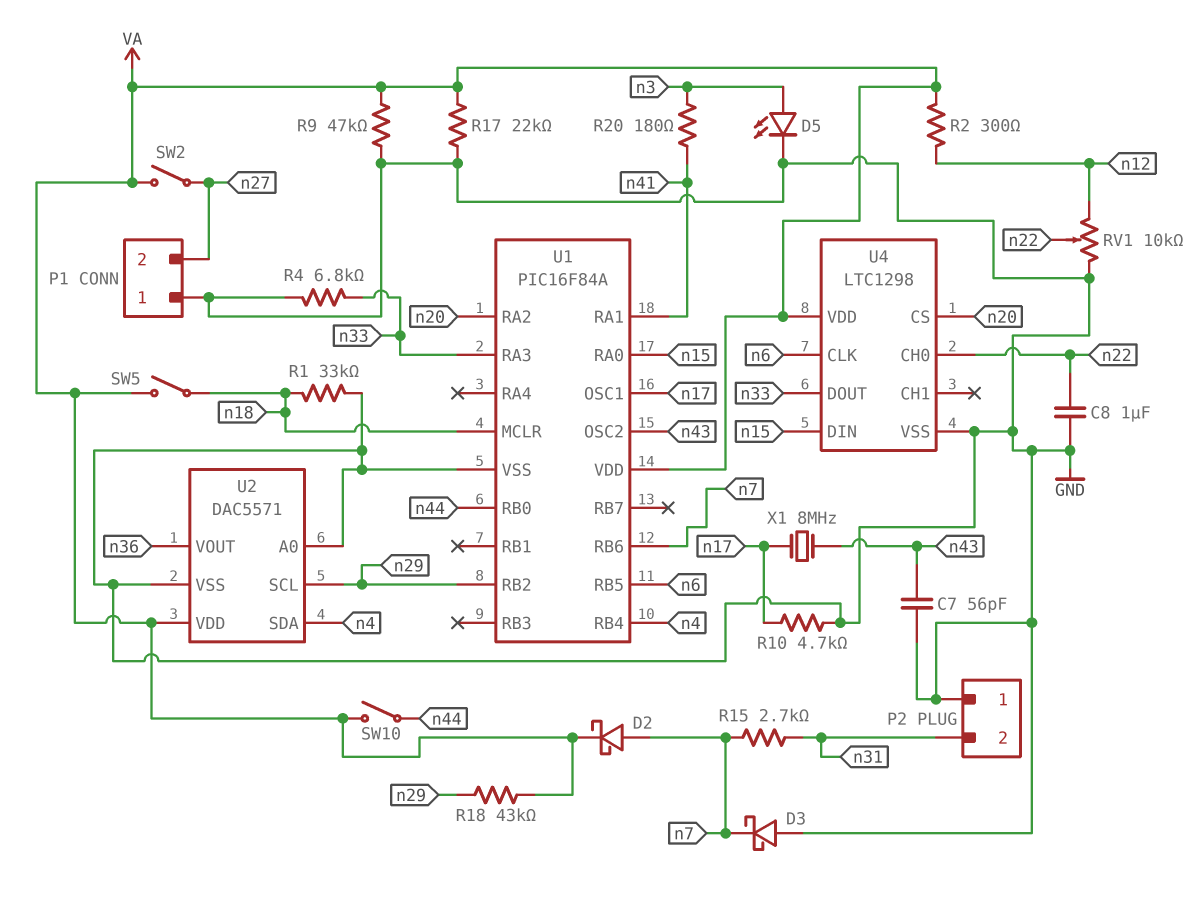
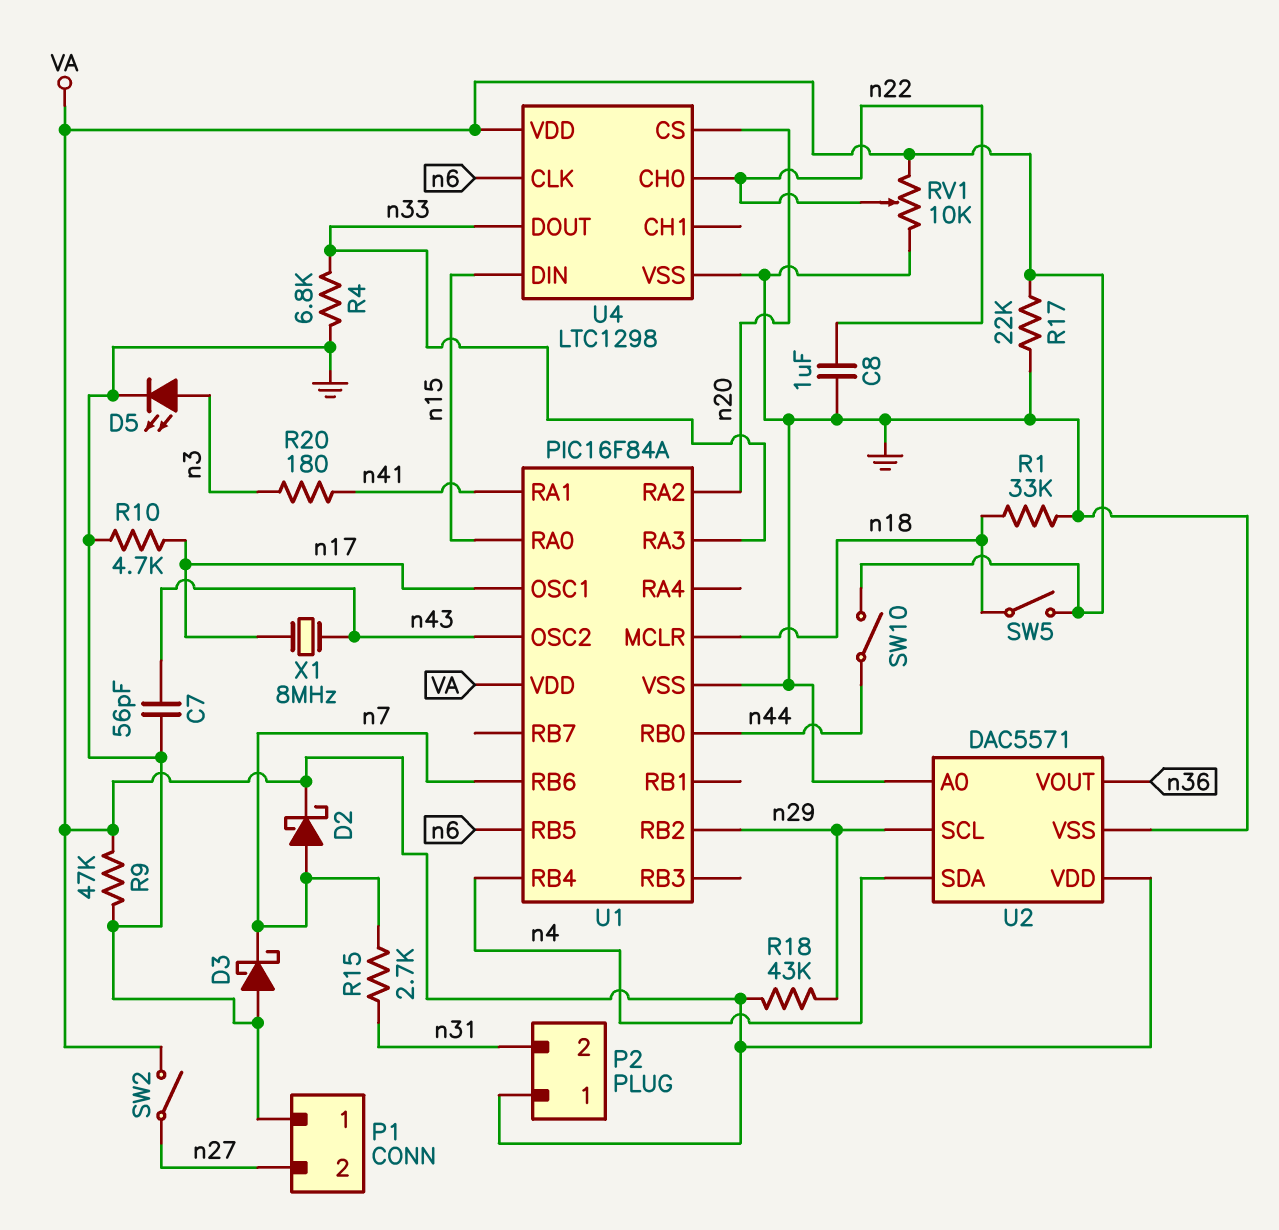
P2 pin 1: GND -> VA
R2: 300 (VA, n12) -> none
RV1: 10k (GND, n12, wiper n22) -> 10k (GND, VA, wiper n22)

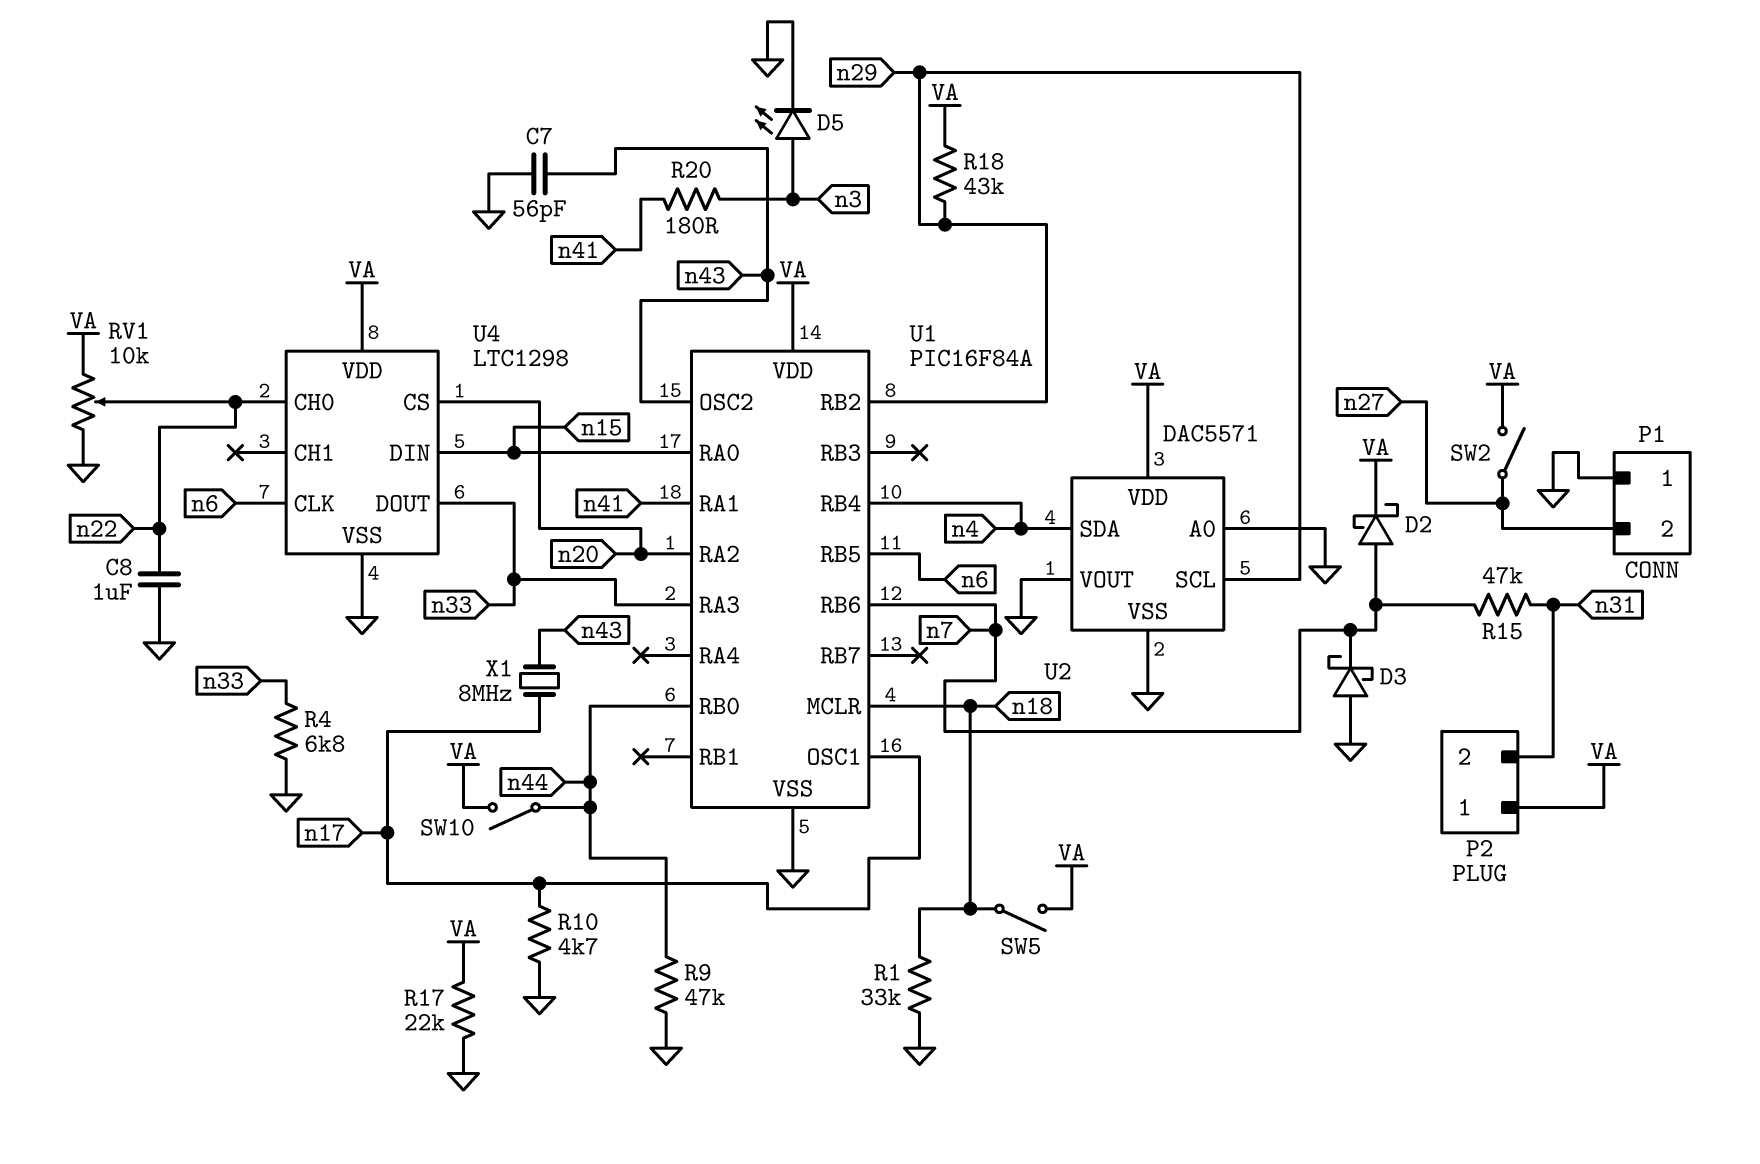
R9: 47k (GND, VA) -> 47k (GND, n44)
R15: 2.7k (n7, n31) -> 47k (n7, n31)
U2 pin VOUT: n36 -> GND

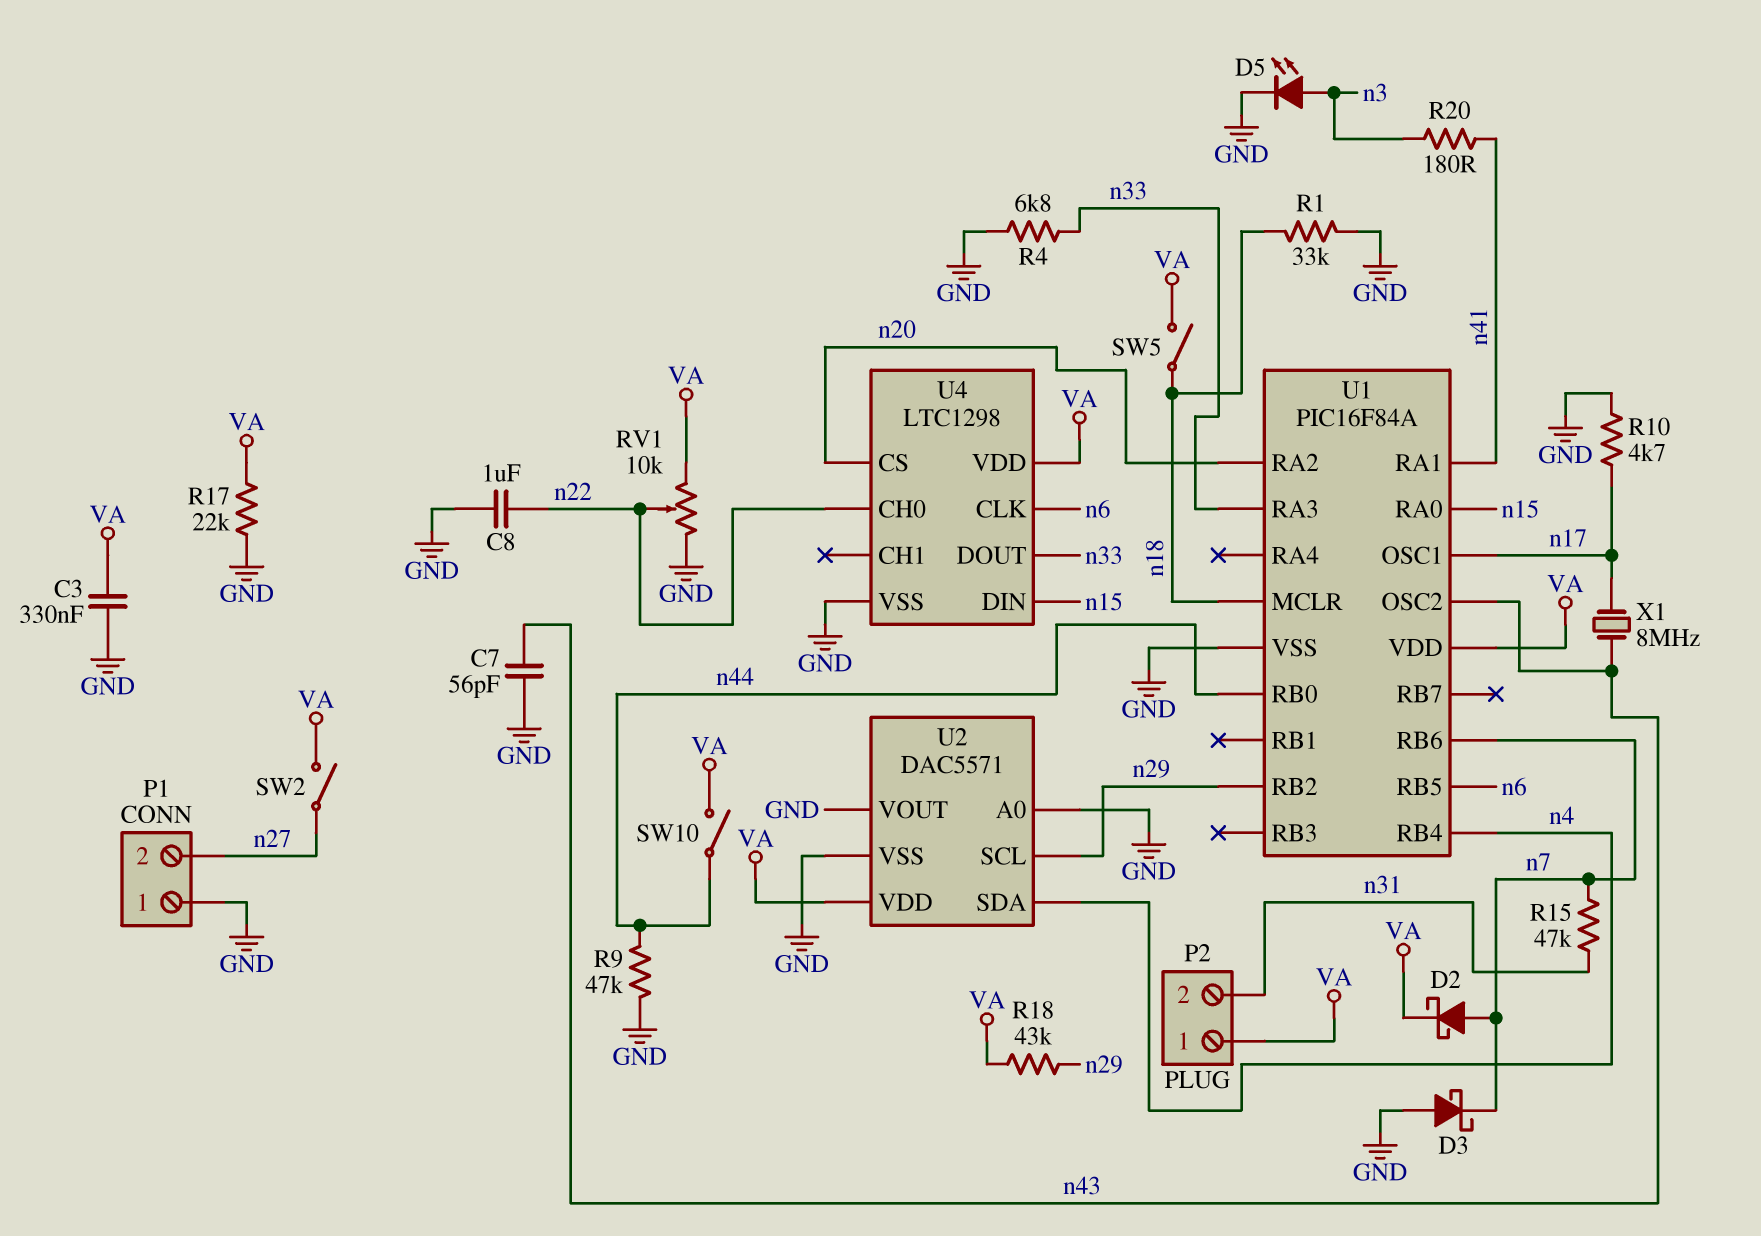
C3: none -> 330nF (GND, VA)

